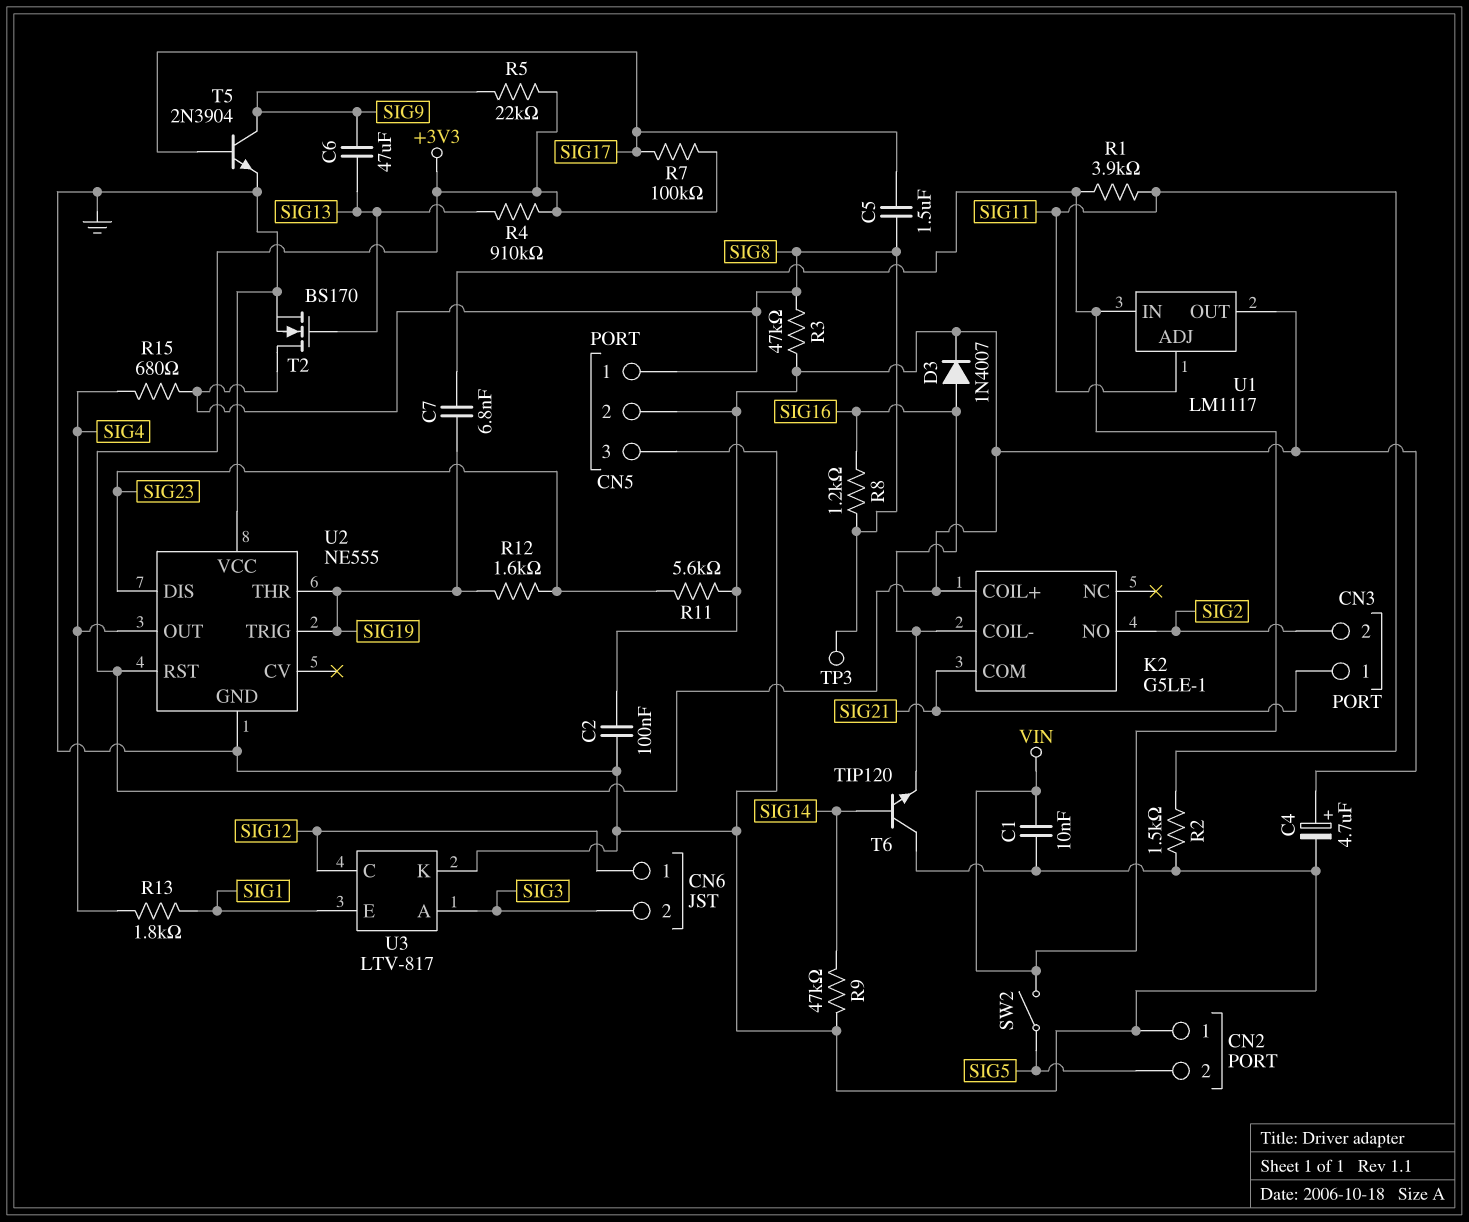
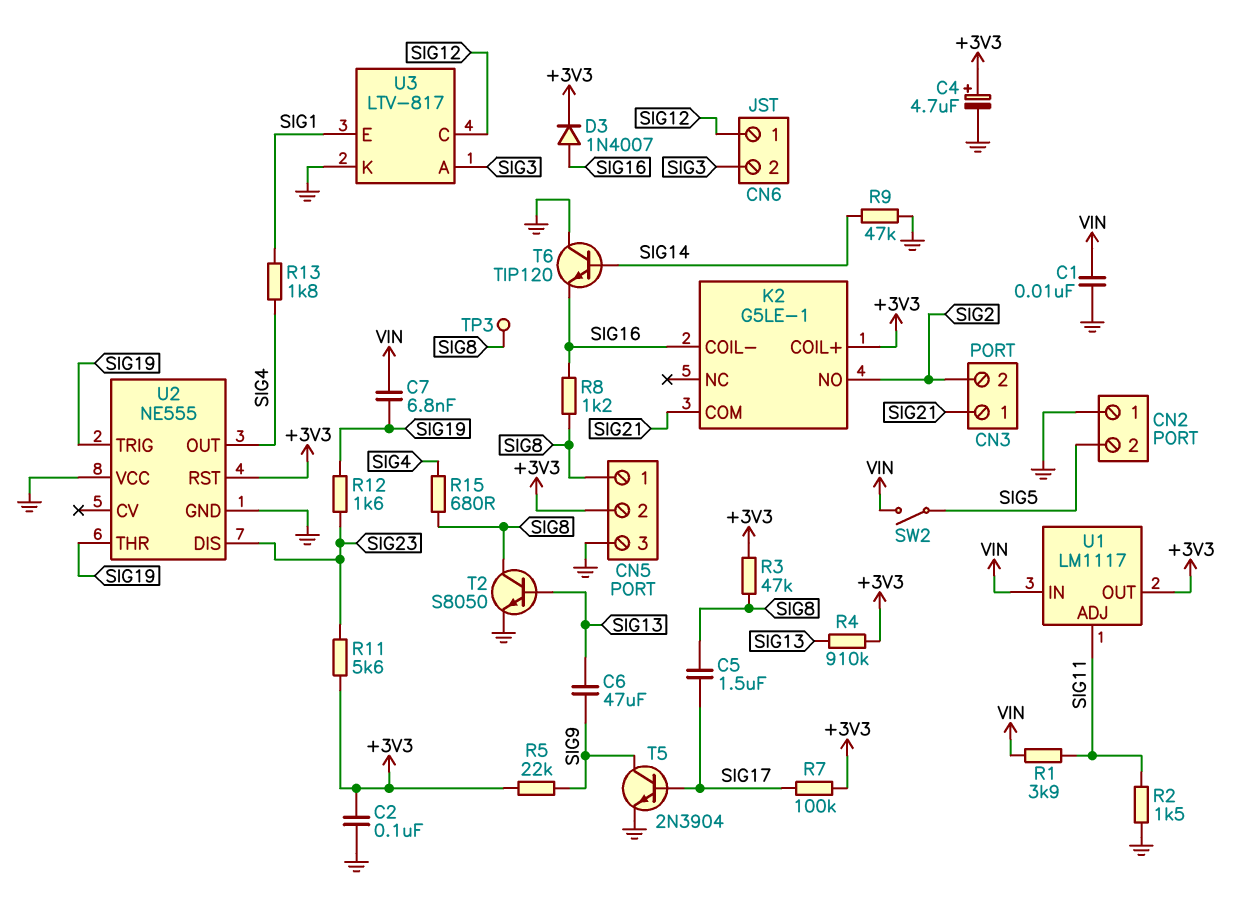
T2: NMOS BS170 (G SIG13, D SIG8, S GND) -> NPN S8050 (B SIG13, C SIG8, E GND)

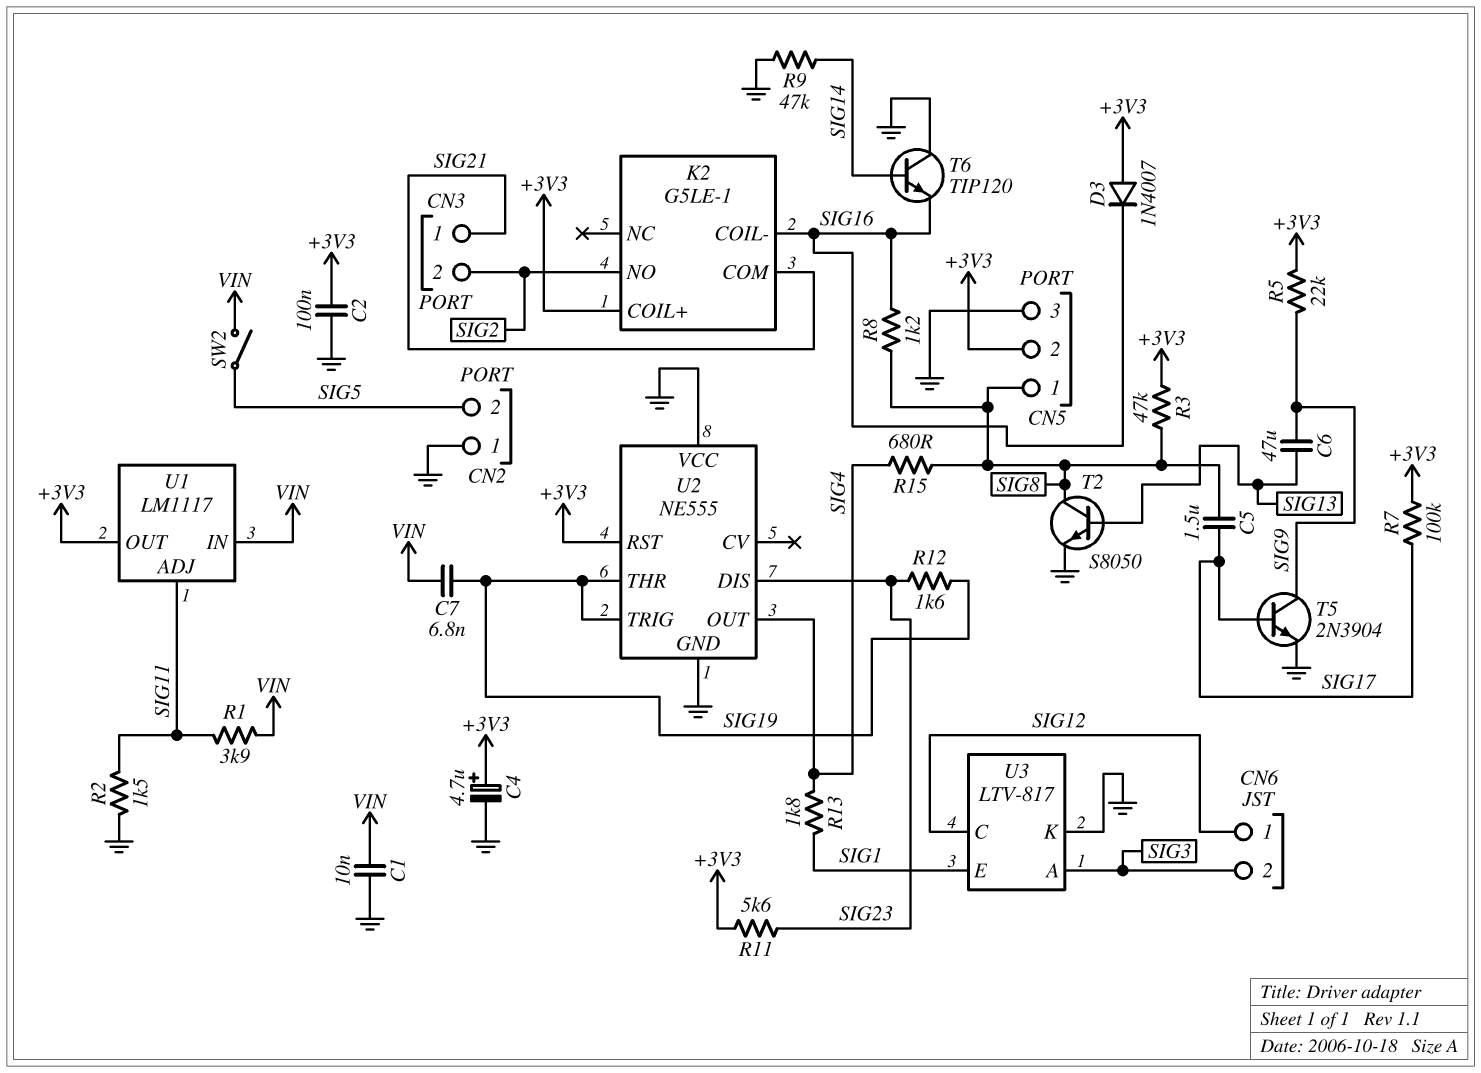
D3: diode 1N4007 (A SIG16, K +3V3) -> diode 1N4007 (A +3V3, K SIG16)
R4: 910k (+3V3, SIG13) -> none
TP3: test point (SIG8) -> none

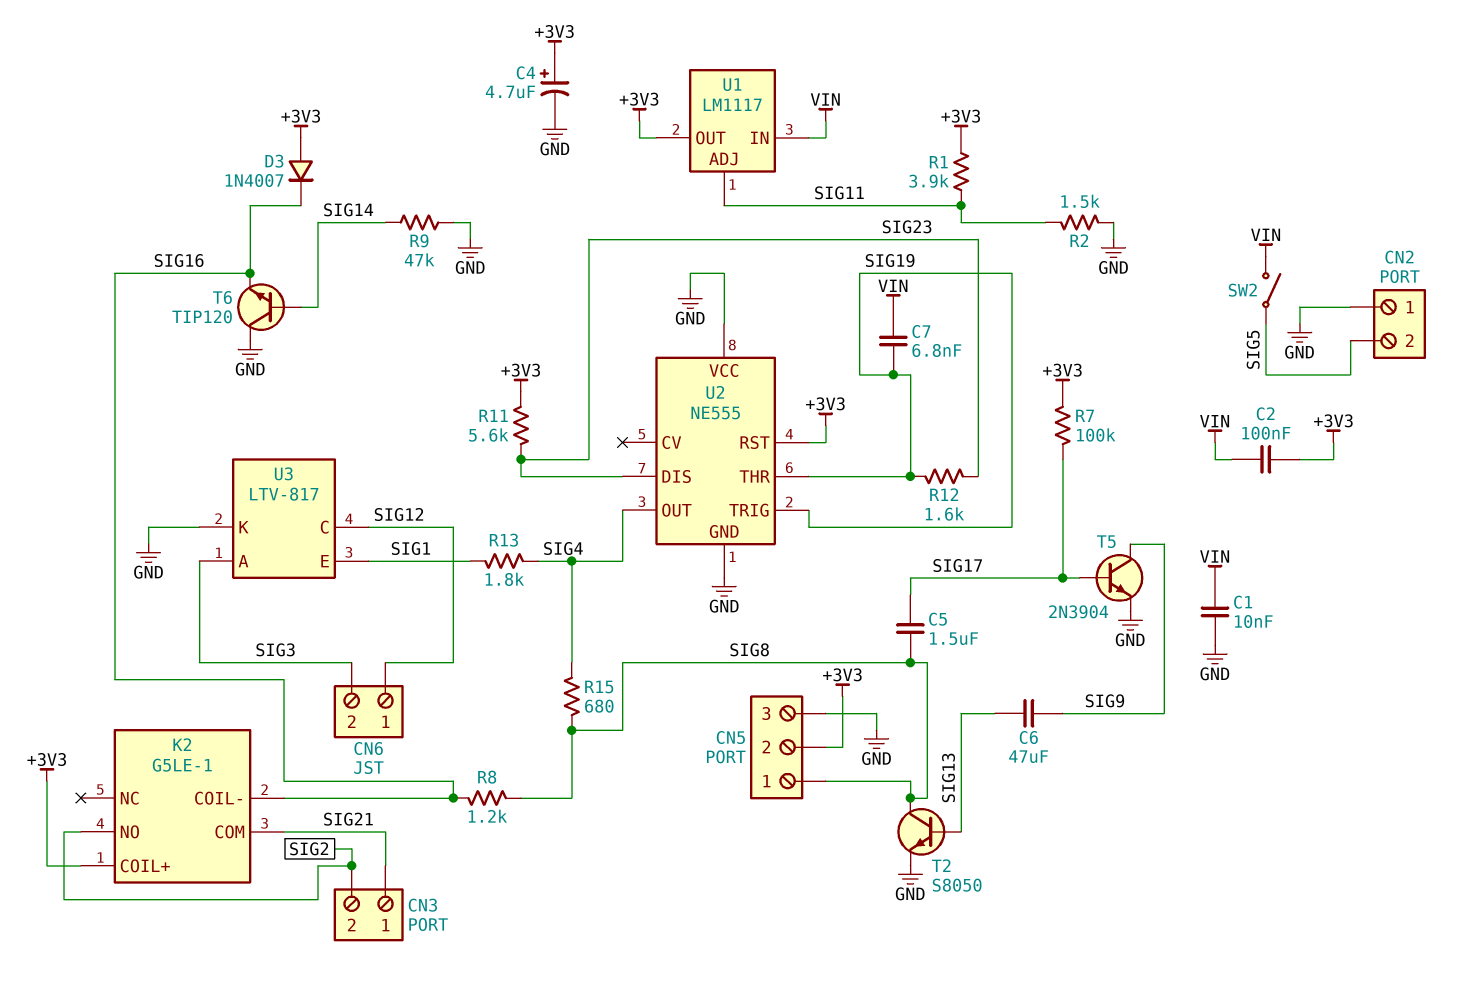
C2: 100nF (+3V3, GND) -> 100nF (+3V3, VIN)
R1: 3.9k (SIG11, VIN) -> 3.9k (+3V3, SIG11)
R3: 47k (+3V3, SIG8) -> none
R5: 22k (+3V3, SIG9) -> none

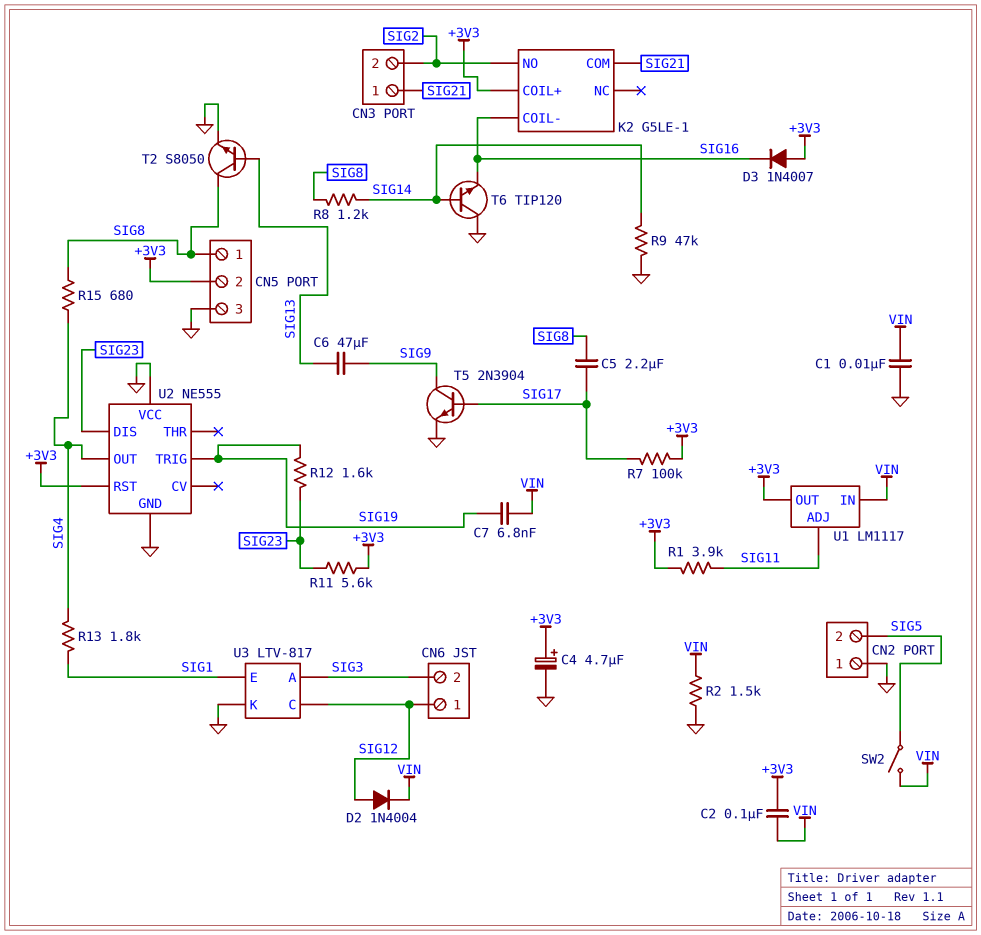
C5: 1.5uF (SIG8, SIG17) -> 2.2uF (SIG8, SIG17)
D2: none -> diode 1N4004 (A SIG12, K VIN)
R2: 1.5k (GND, SIG11) -> 1.5k (GND, VIN)
R8: 1.2k (SIG8, SIG16) -> 1.2k (SIG8, SIG14)
U2 pin THR: SIG19 -> none

